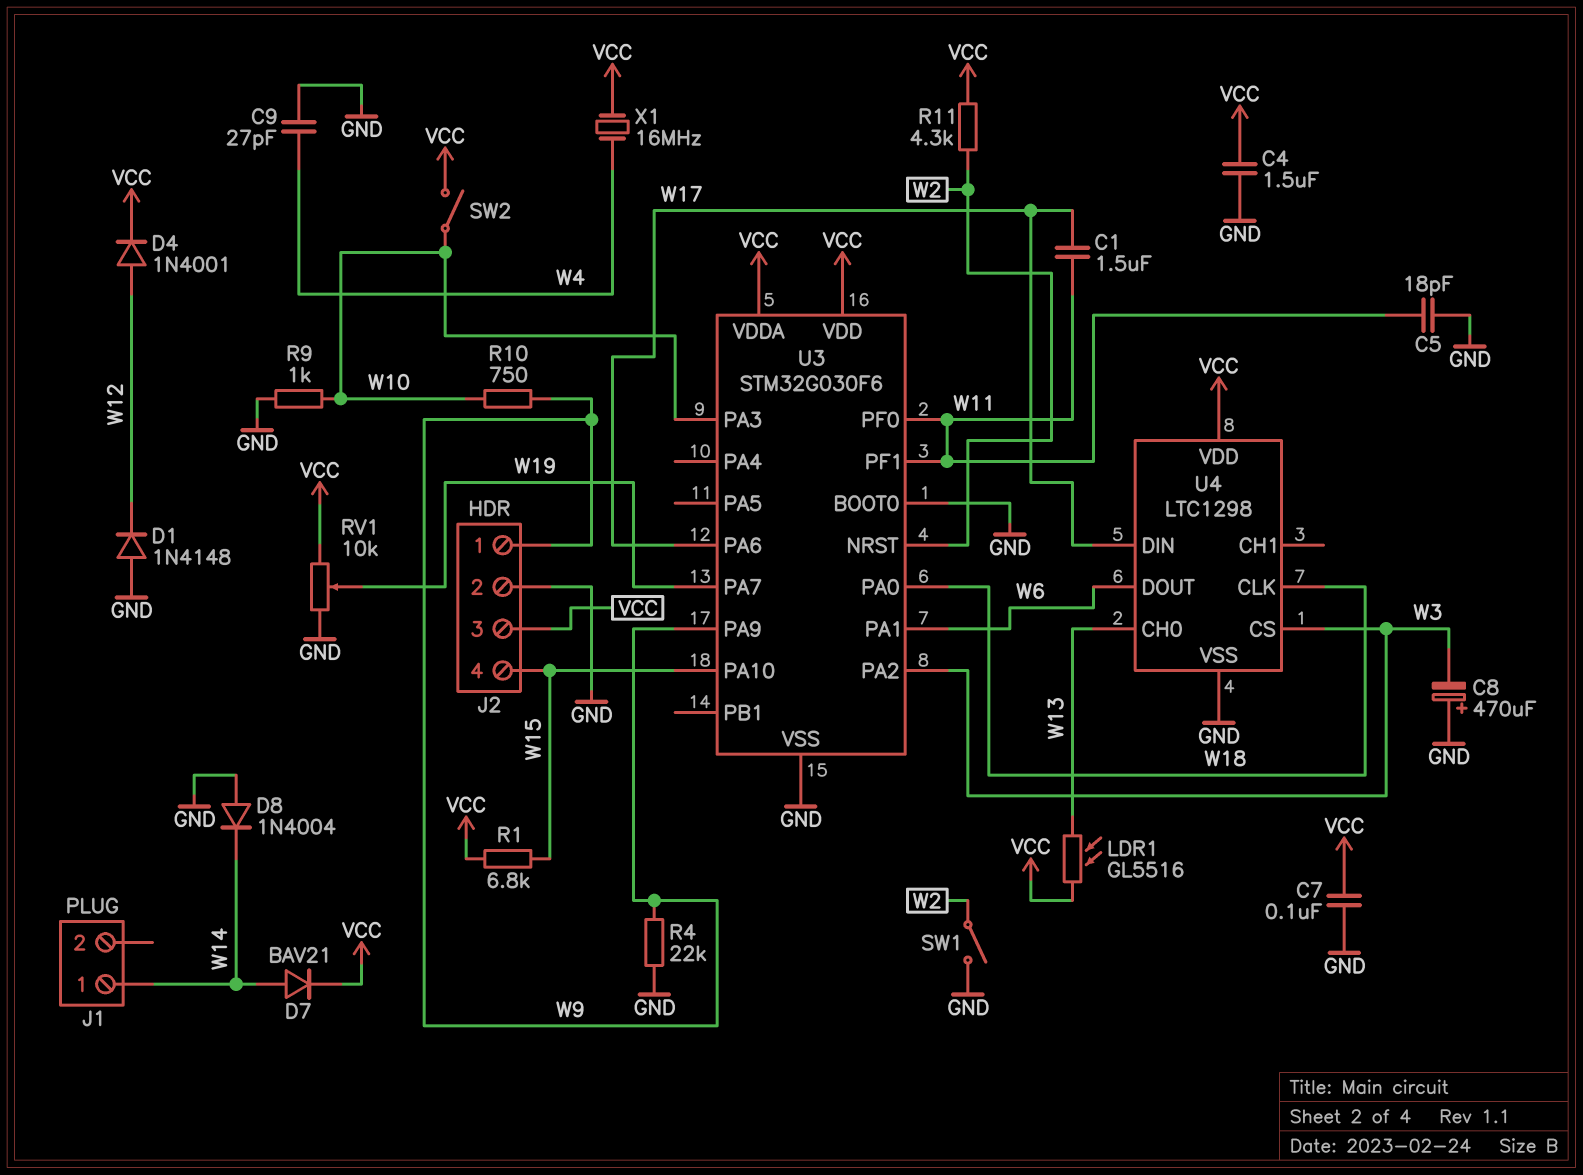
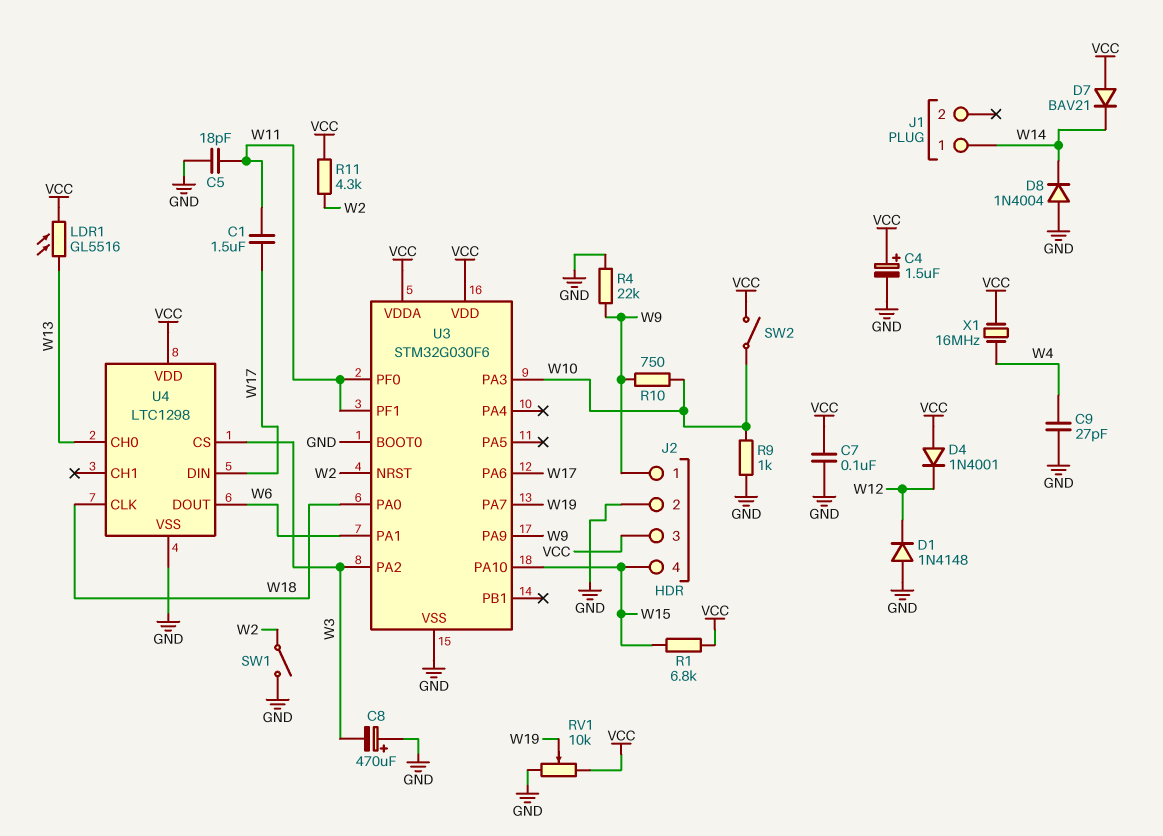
C4: 1.5uF (GND, VCC) -> 1.5uF (plus VCC, minus GND)
D4: diode 1N4001 (A W12, K VCC) -> diode 1N4001 (A VCC, K W12)
D7: diode BAV21 (A W14, K VCC) -> diode BAV21 (A VCC, K W14)

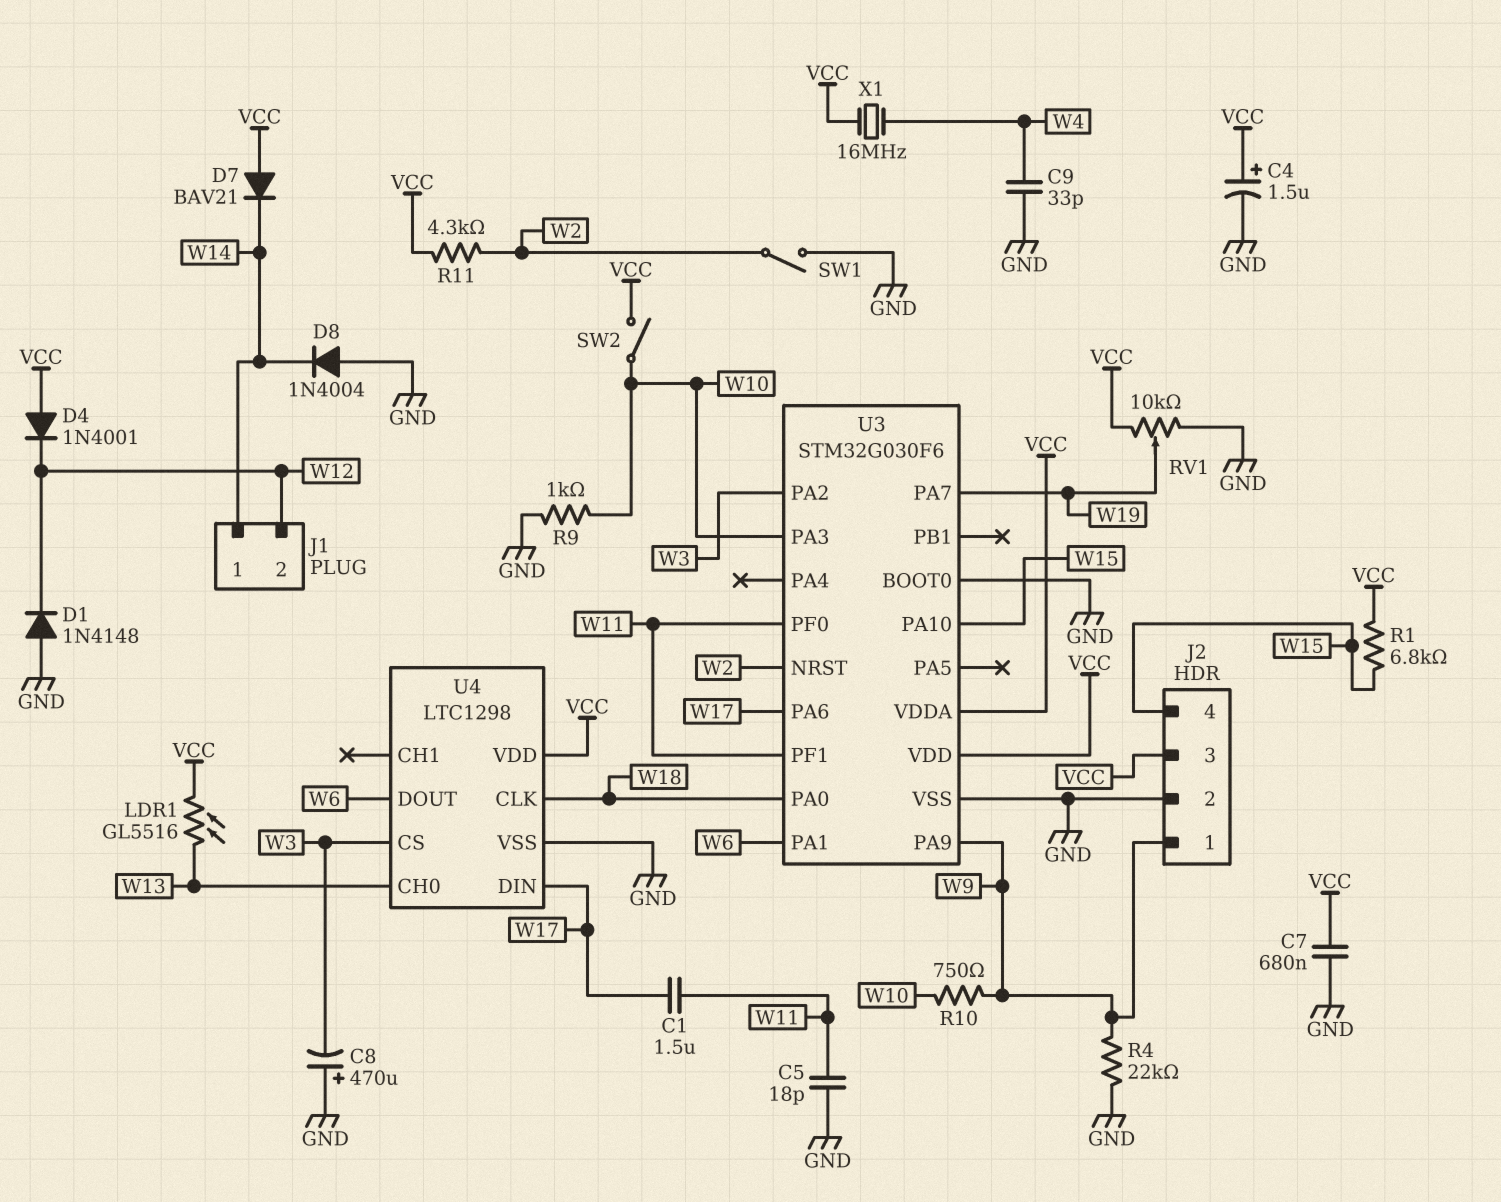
C7: 100nF (GND, VCC) -> 680nF (GND, VCC)
C9: 27pF (GND, W4) -> 33pF (GND, W4)
J1 pin 2: none -> W12

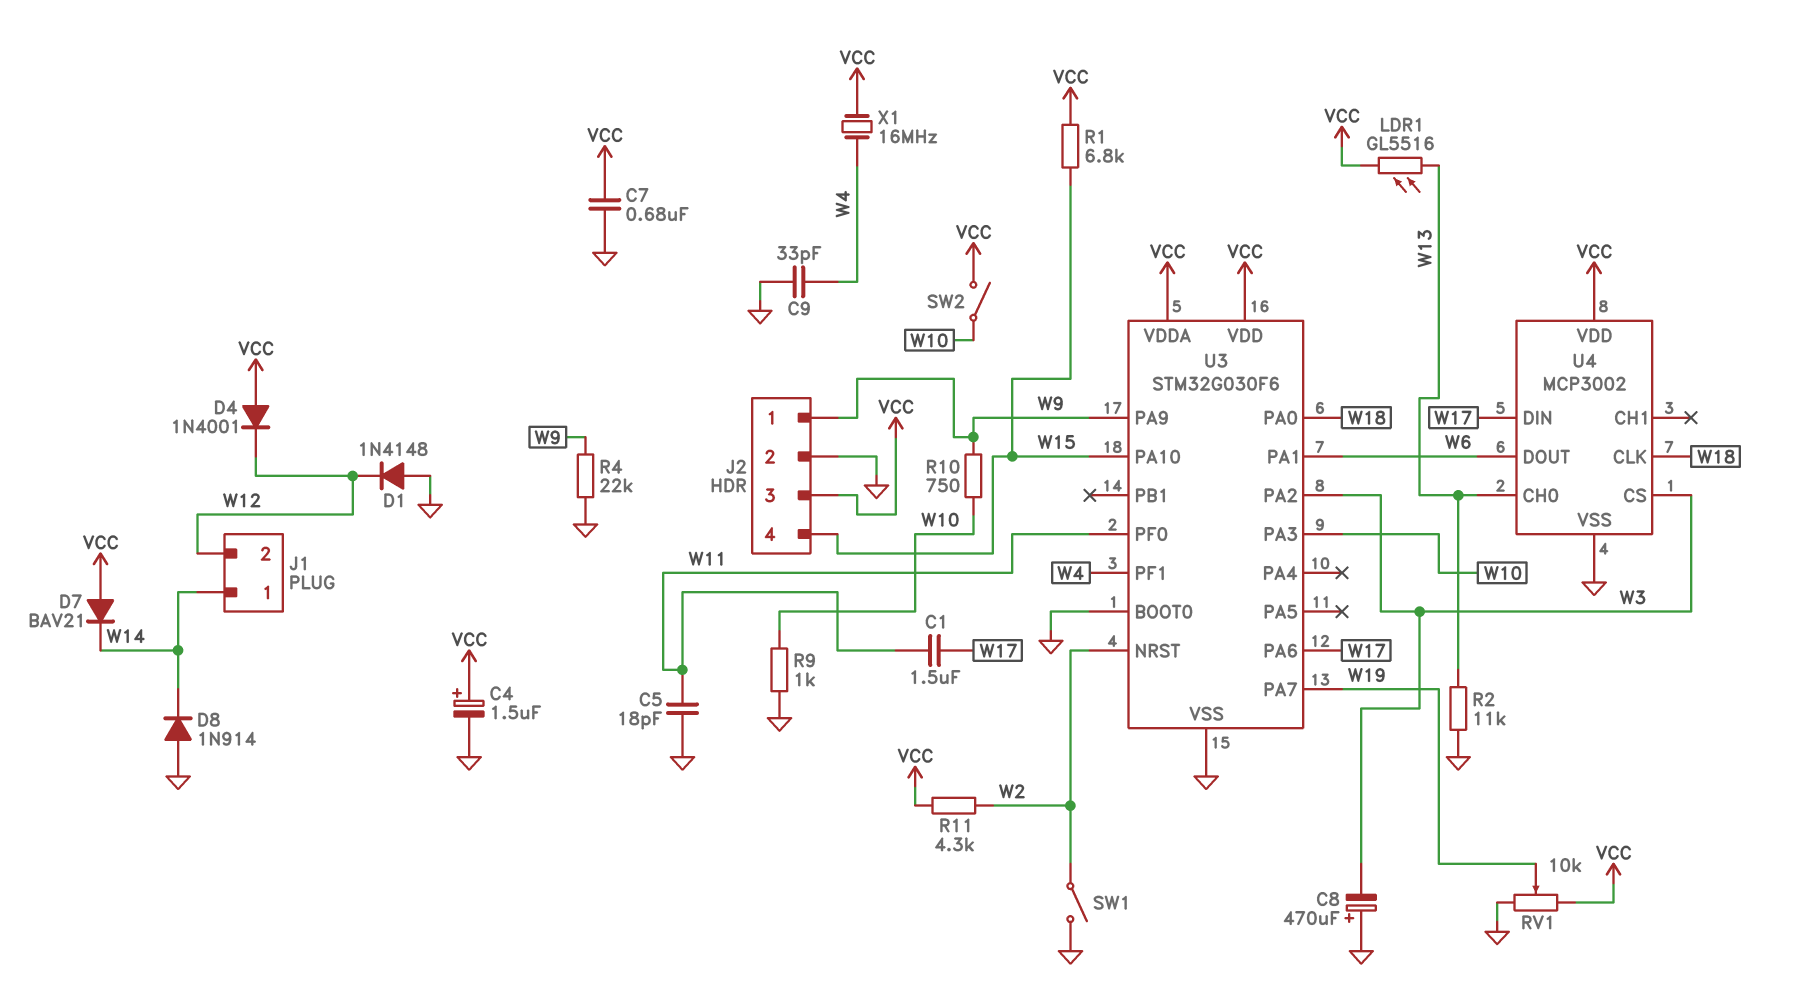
D8: diode 1N4004 (A GND, K W14) -> diode 1N914 (A GND, K W14)
R2: none -> 11k (GND, W13)
U3 pin PF1: W11 -> W4
U4: LTC1298 -> MCP3002

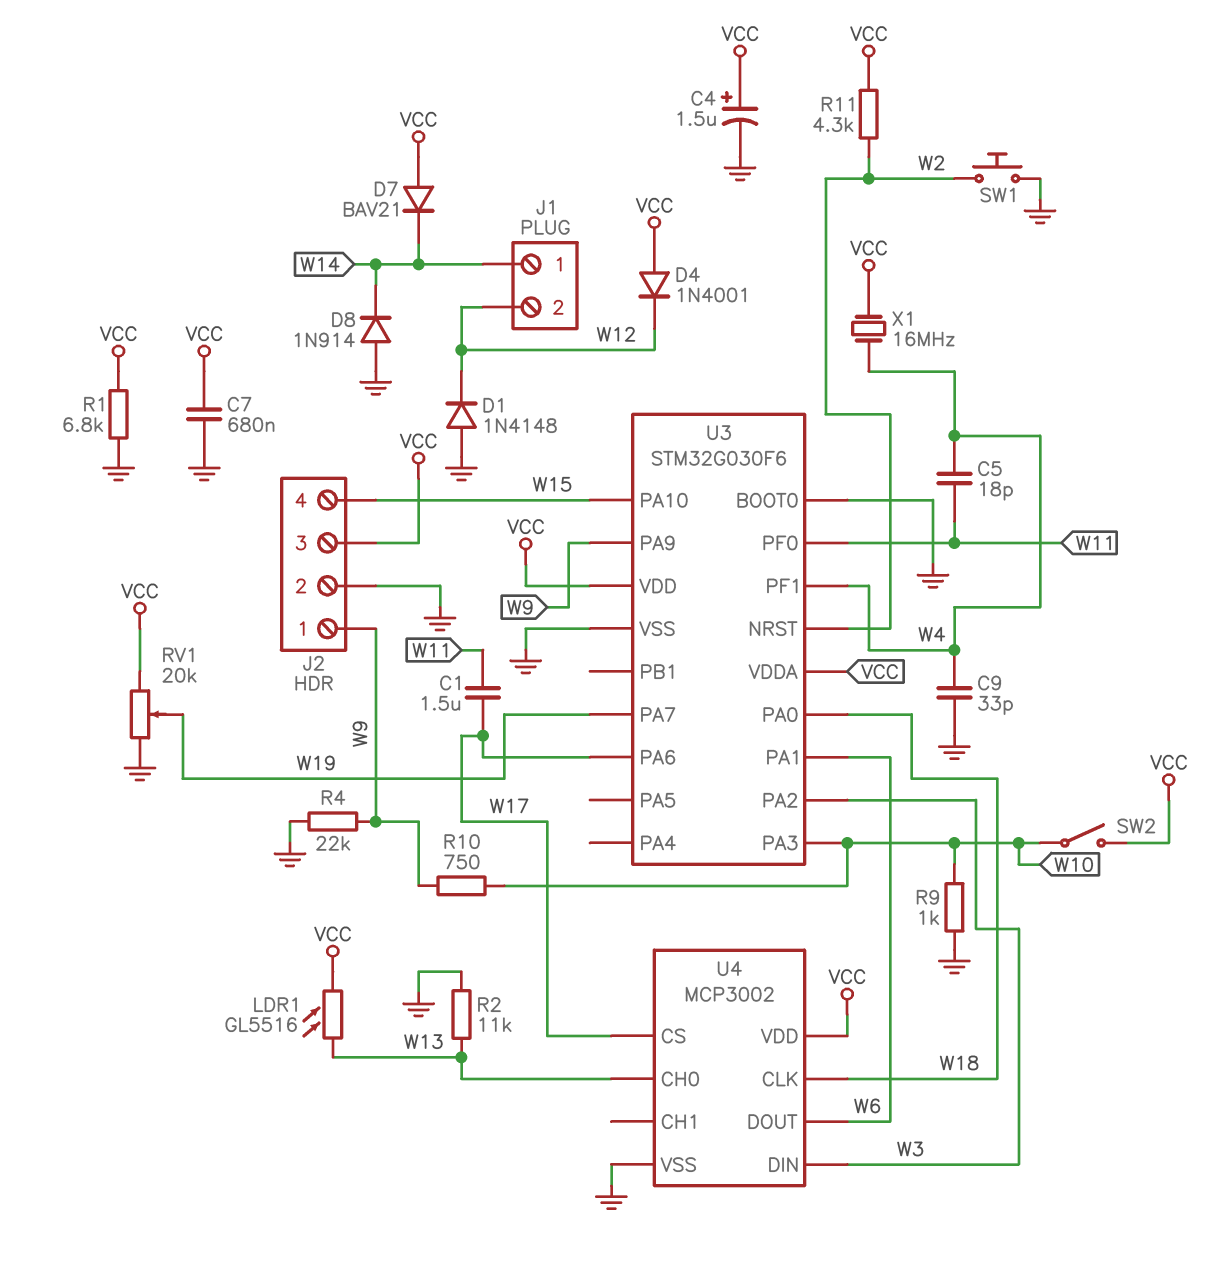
C5: 18pF (GND, W11) -> 18pF (W4, W11)
C8: 470uF (plus GND, minus W3) -> none
R1: 6.8k (VCC, W15) -> 6.8k (GND, VCC)
RV1: 10k (GND, VCC, wiper W19) -> 20k (GND, VCC, wiper W19)
SW1: switch (GND, W2) -> button (GND, W2)
U4 pin CS: W3 -> W17
U4 pin DIN: W17 -> W3

